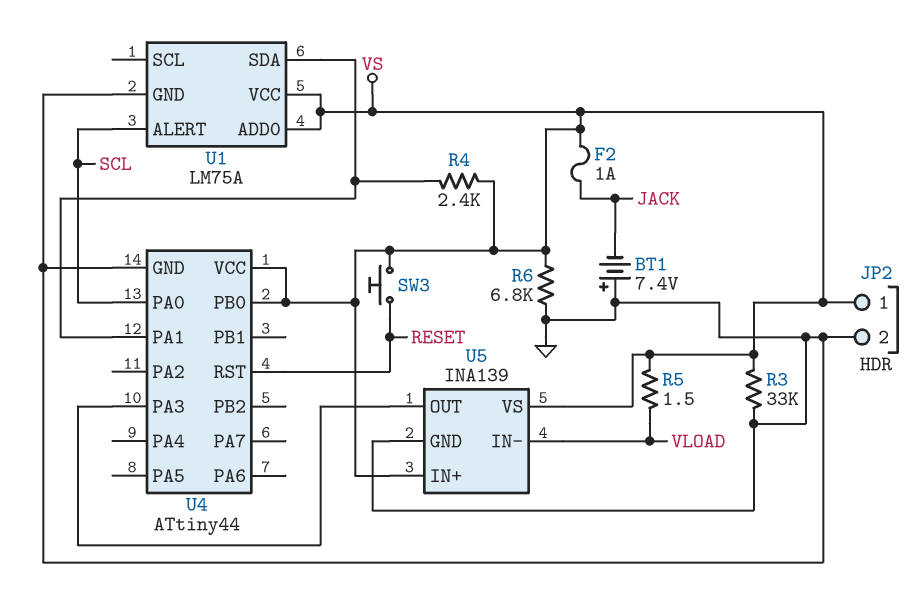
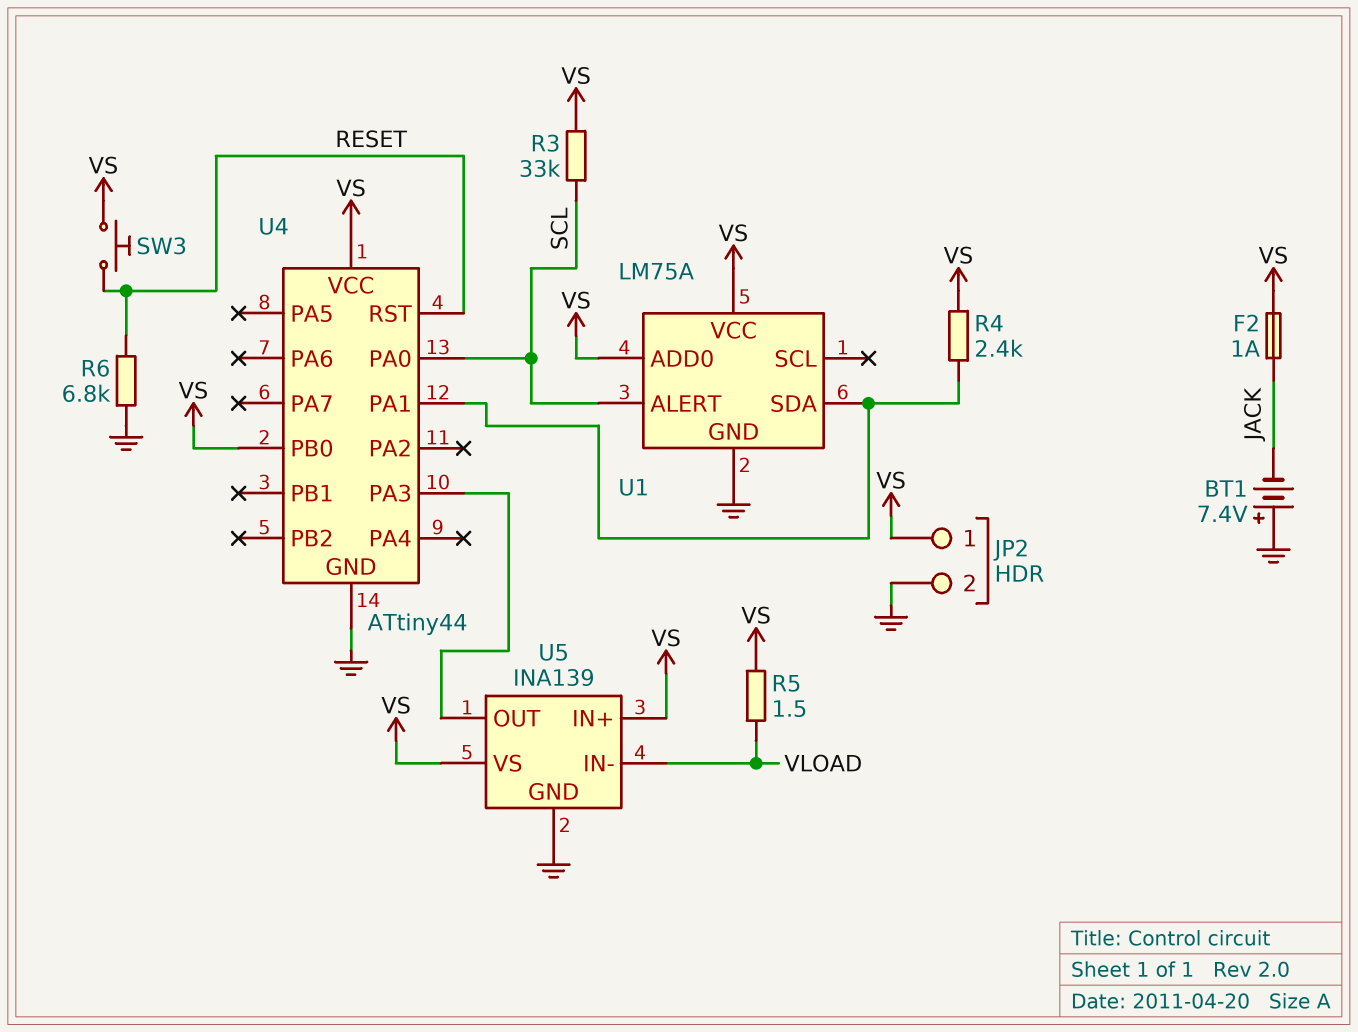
R3: 33k (GND, VS) -> 33k (SCL, VS)
R6: 6.8k (GND, VS) -> 6.8k (GND, RESET)

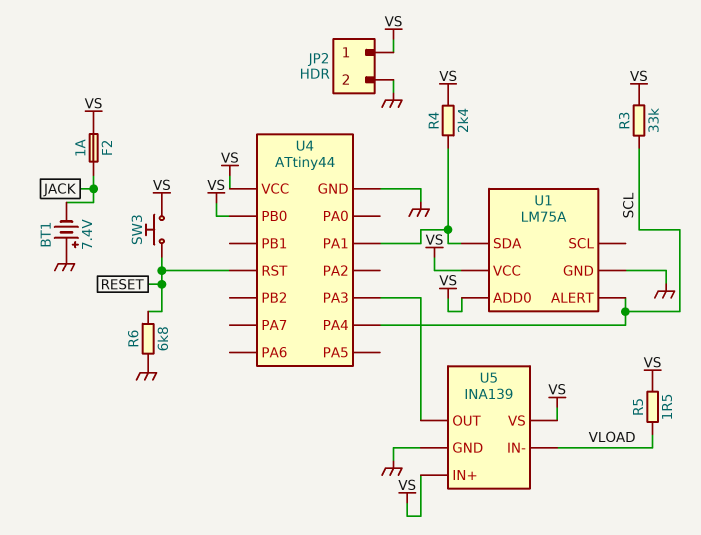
U4 pin PA0: SCL -> none
U4 pin PA4: none -> SCL

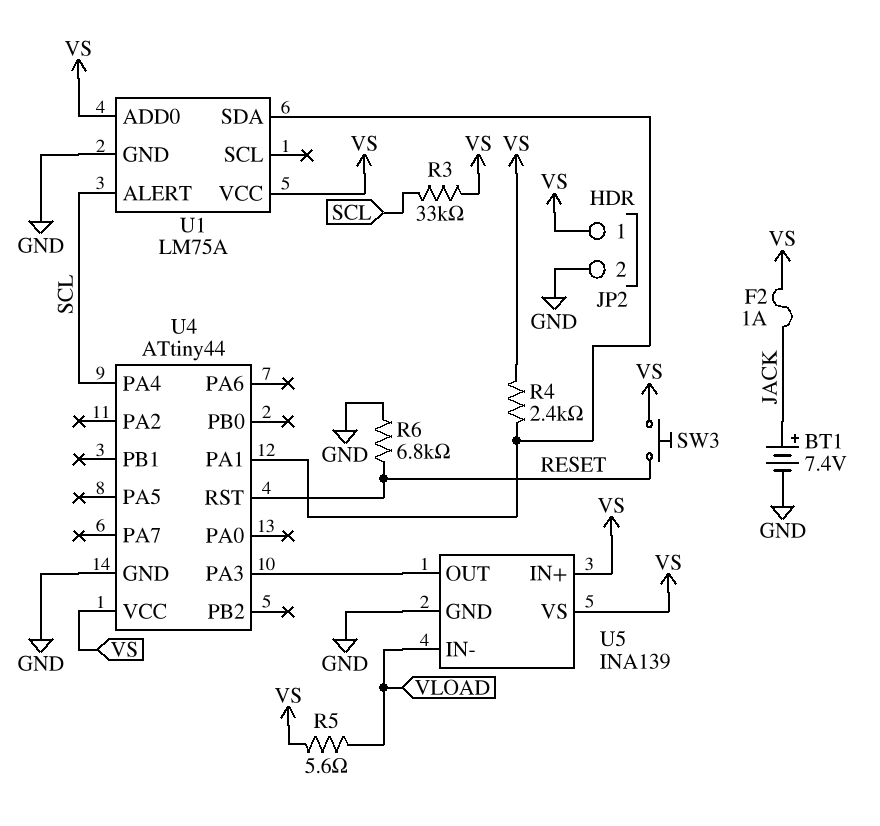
BT1: 7.4V (plus GND, minus JACK) -> 7.4V (plus JACK, minus GND)
R5: 1.5 (VLOAD, VS) -> 5.6 (VLOAD, VS)
U4 pin PB0: VS -> none

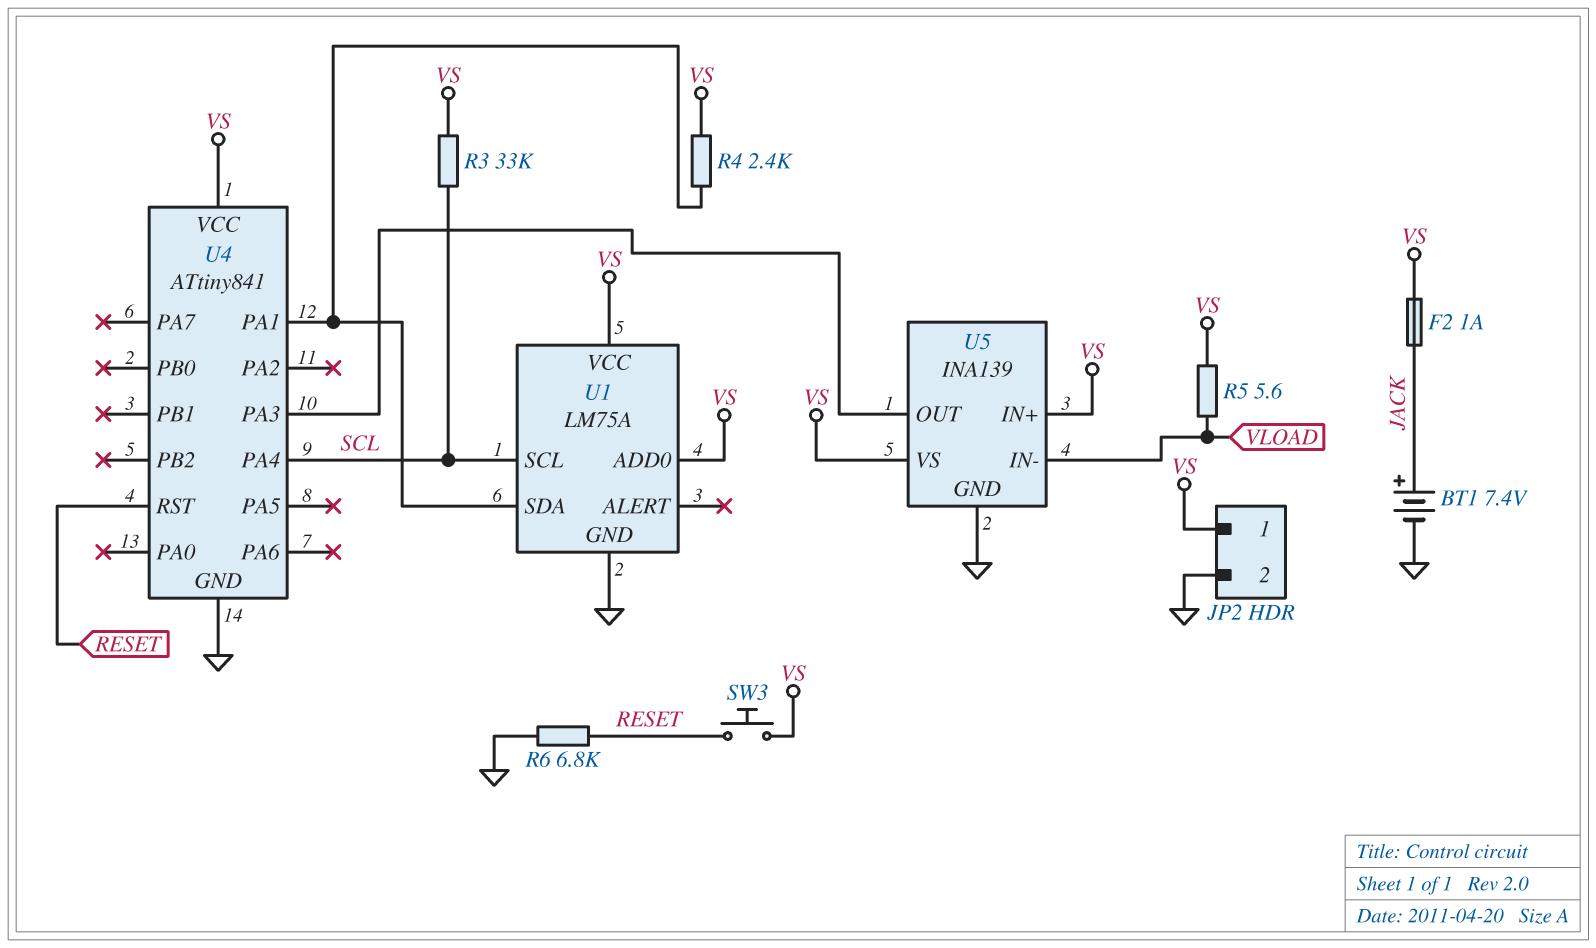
U1 pin ALERT: SCL -> none
U1 pin SCL: none -> SCL
U4: ATtiny44 -> ATtiny841

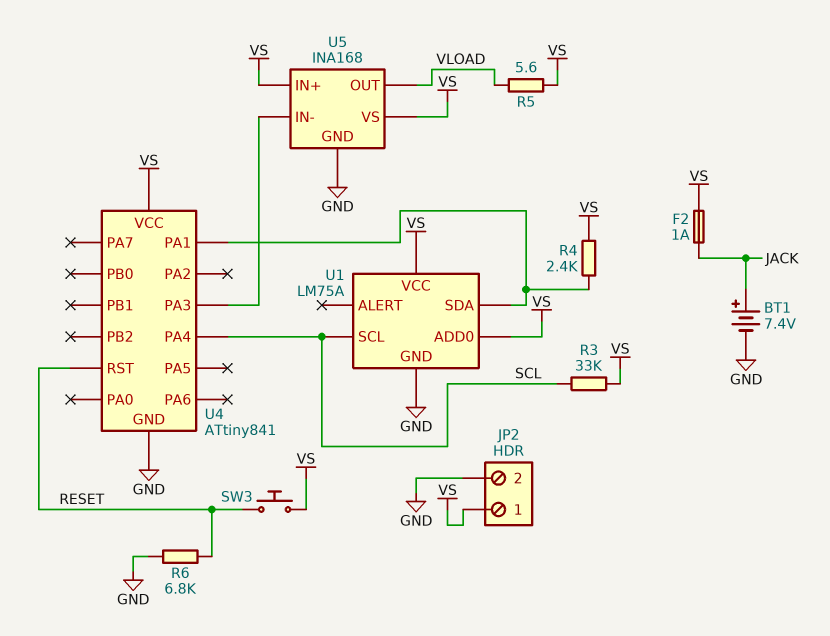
U5: INA139 -> INA168
U5 pin IN-: VLOAD -> U4/PA3
U5 pin OUT: U4/PA3 -> VLOAD

